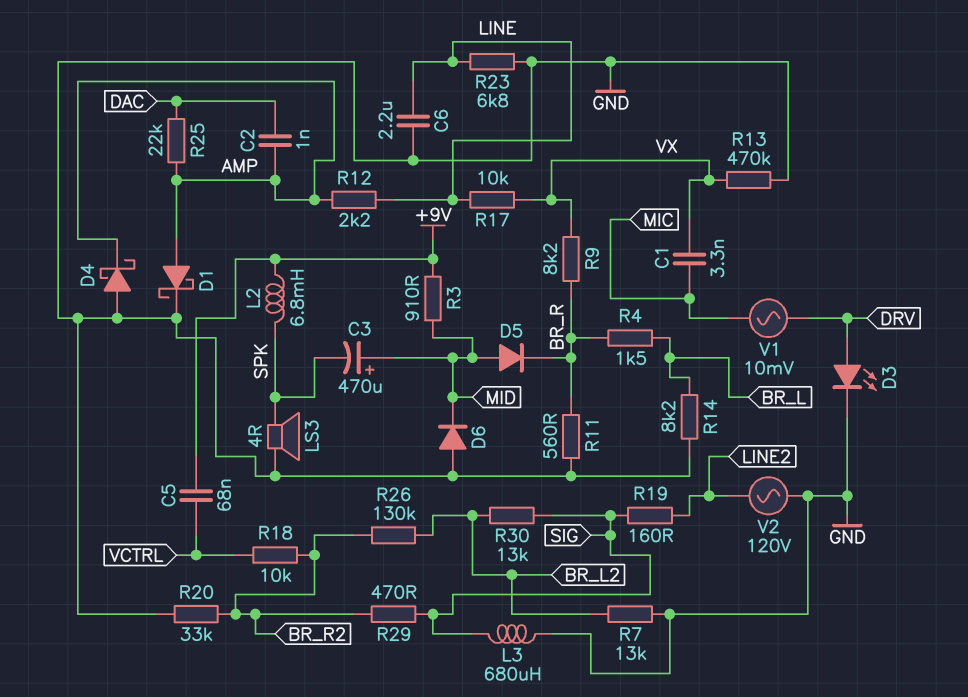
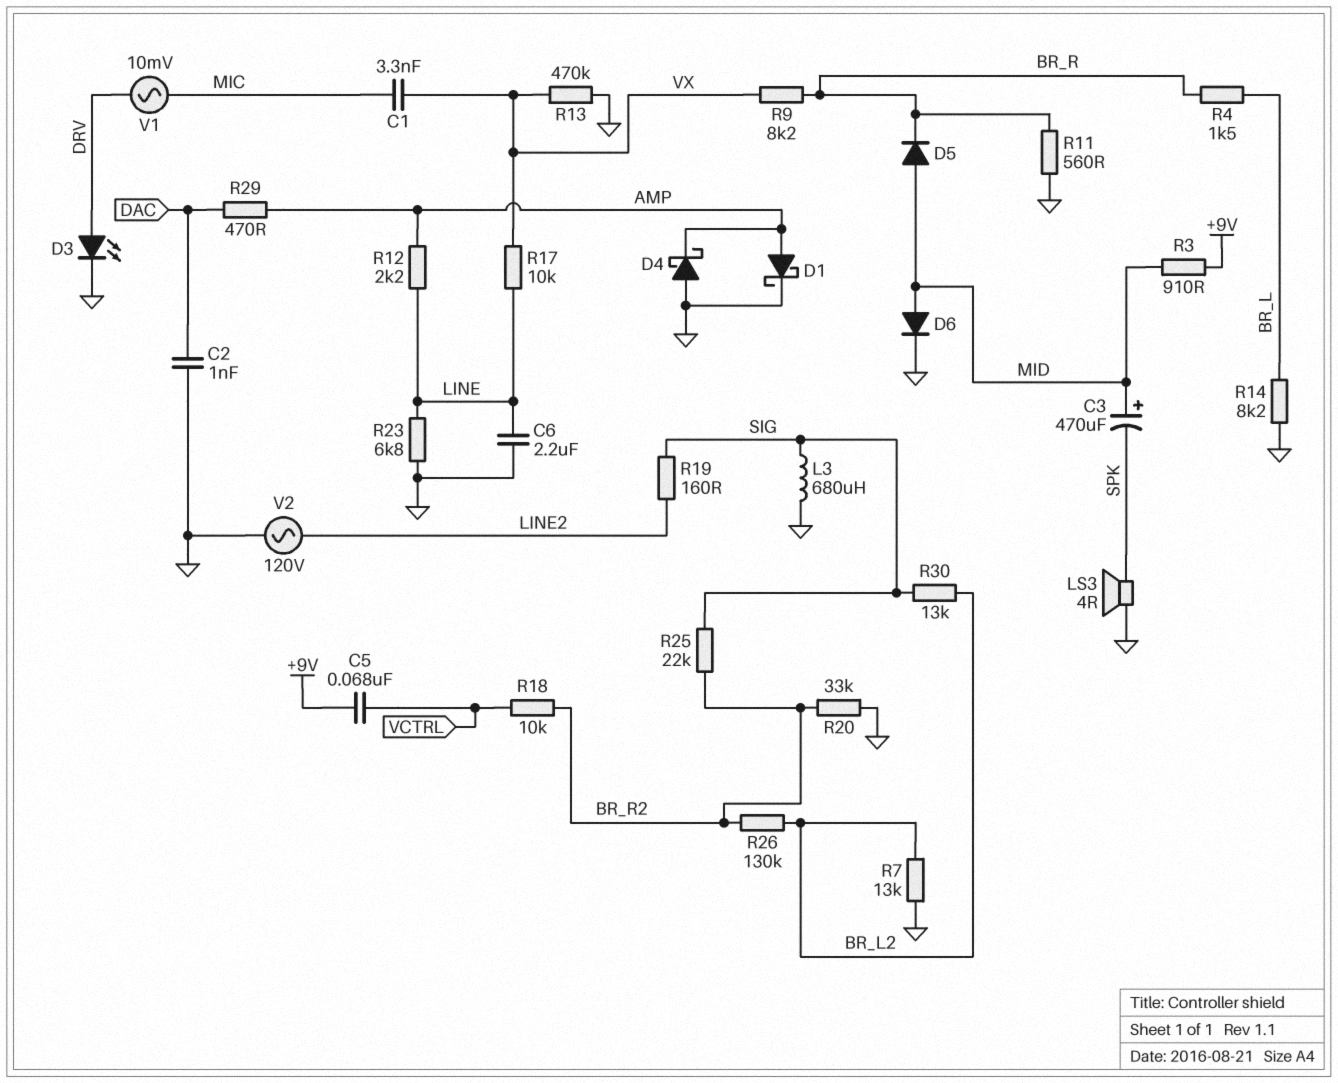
C2: 1nF (AMP, DAC) -> 1nF (DAC, GND)
D6: diode (A GND, K MID) -> diode (A MID, K GND)
L2: 6.8mH (+9V, SPK) -> none
R25: 22k (AMP, DAC) -> 22k (BR_R2, SIG)
R29: 470 (BR_R2, SIG) -> 470 (AMP, DAC)

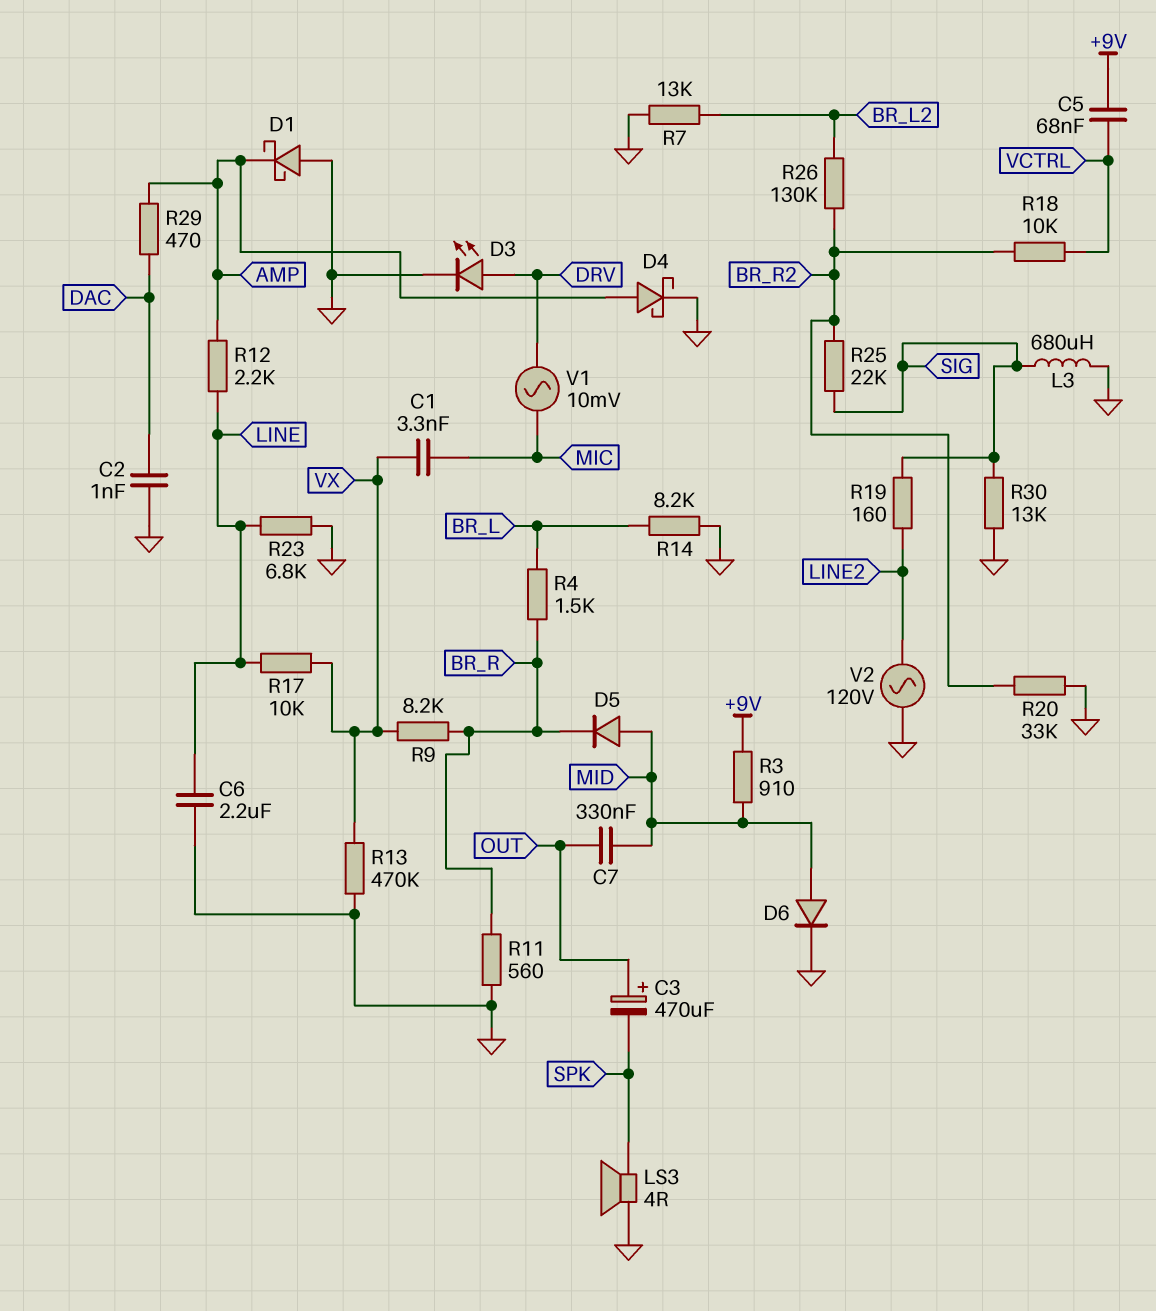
C3: 470uF (plus MID, minus SPK) -> 470uF (plus OUT, minus SPK)
C7: none -> 330nF (MID, OUT)
D1: schottky (A AMP, K GND) -> schottky (A GND, K AMP)
D4: schottky (A GND, K AMP) -> schottky (A AMP, K GND)
R30: 13k (BR_L2, SIG) -> 13k (GND, SIG)

